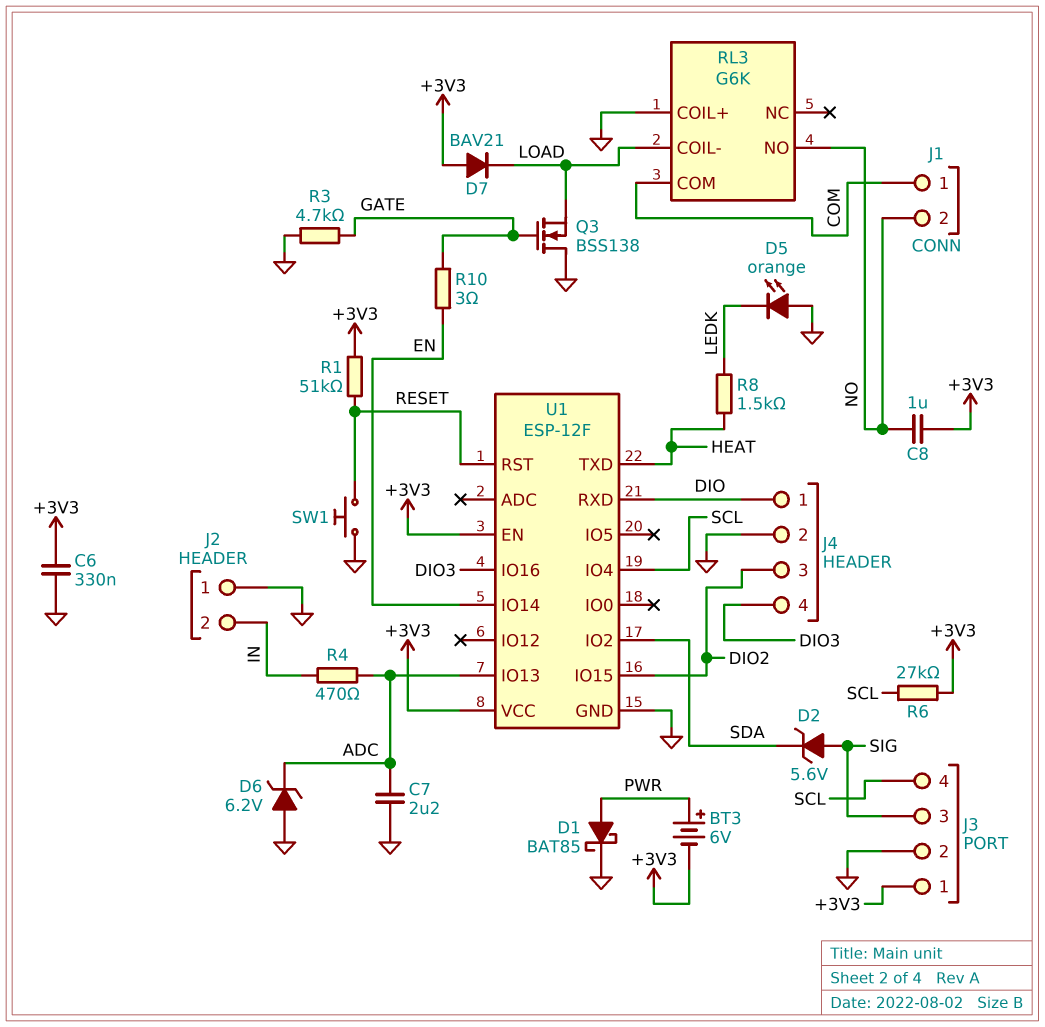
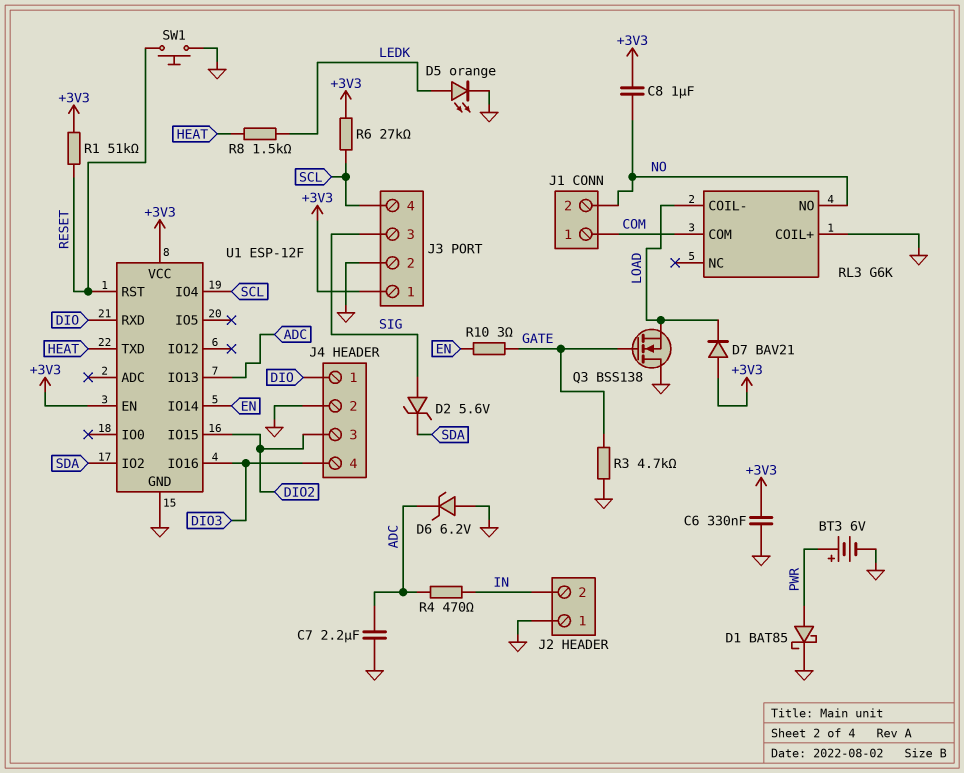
BT3: 6V (plus PWR, minus +3V3) -> 6V (plus PWR, minus GND)
D5: LED orange (A GND, K LEDK) -> LED orange (A LEDK, K GND)

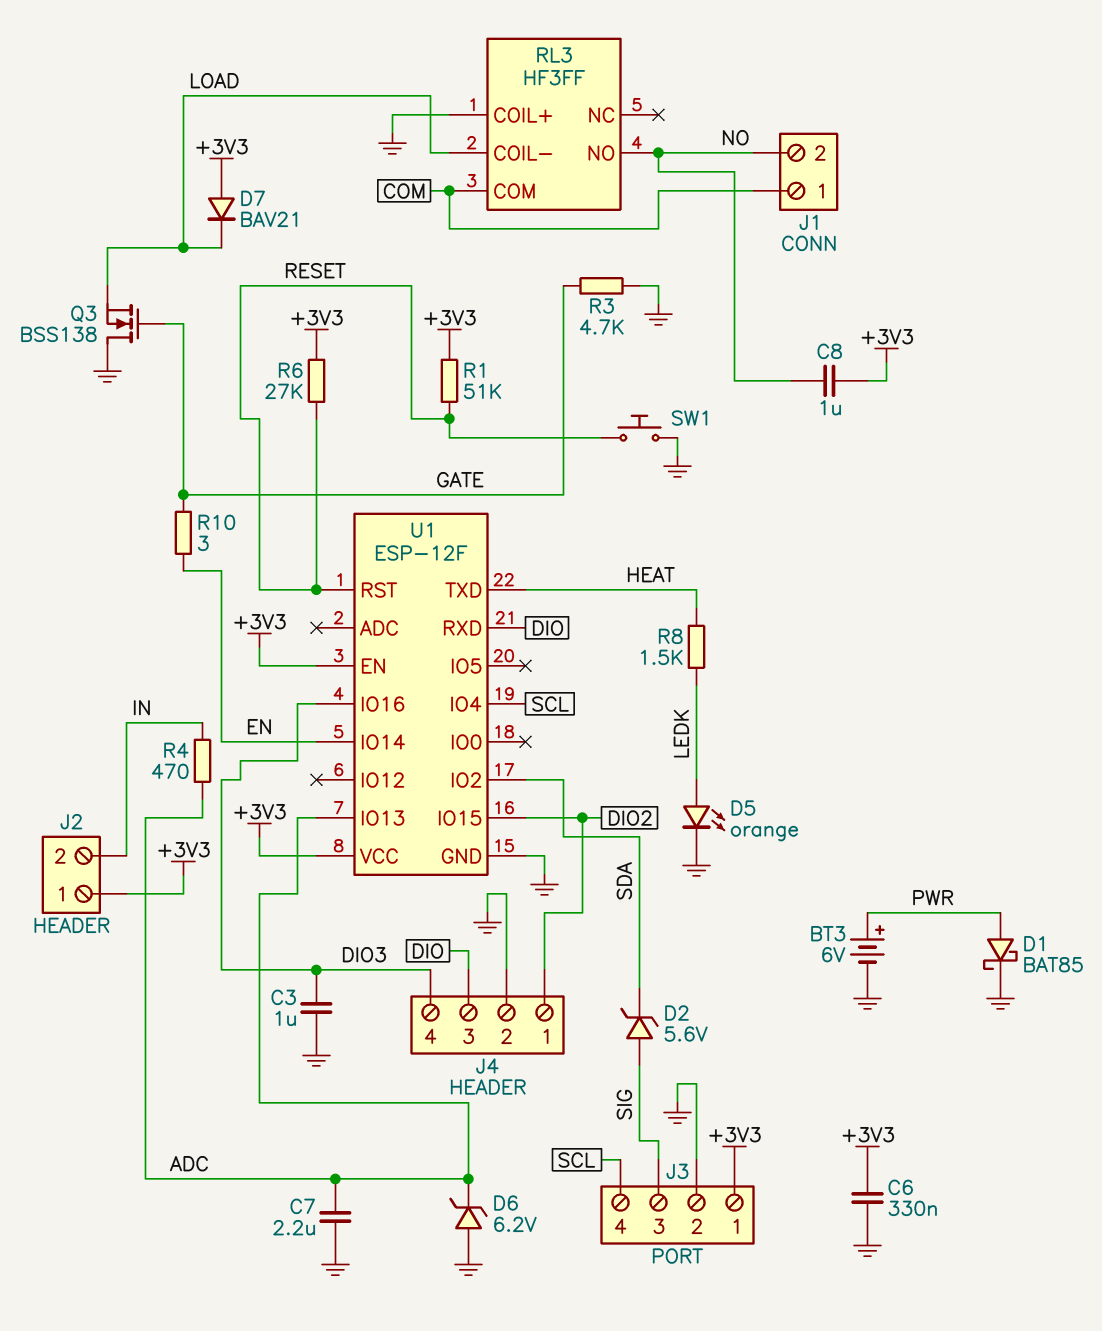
C3: none -> 1uF (DIO3, GND)
J2 pin 1: GND -> +3V3
J4 pin 1: DIO -> DIO2
J4 pin 3: DIO2 -> DIO
R6: 27k (+3V3, SCL) -> 27k (+3V3, RESET)
RL3: G6K -> HF3FF

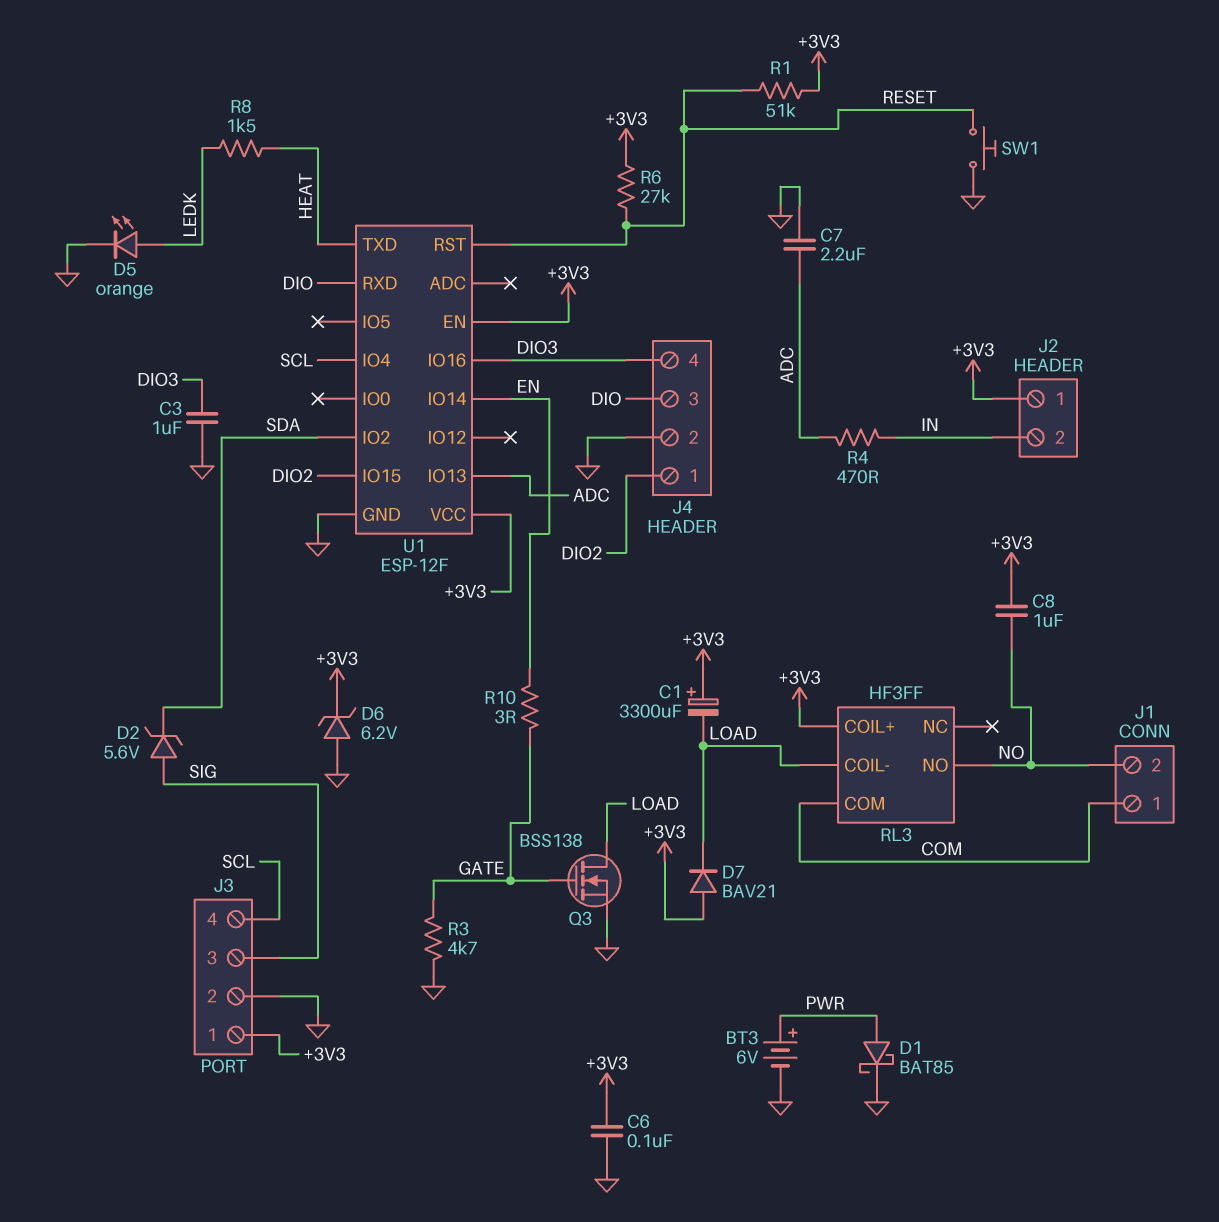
C1: none -> 3300uF (plus +3V3, minus LOAD)
C6: 330nF (+3V3, GND) -> 100nF (+3V3, GND)
D6: zener 6.2V (A GND, K ADC) -> zener 6.2V (A GND, K +3V3)
Q3: NMOS BSS138 (G GATE, D GND, S LOAD) -> NMOS BSS138 (G GATE, D LOAD, S GND)
RL3 pin COIL+: GND -> +3V3

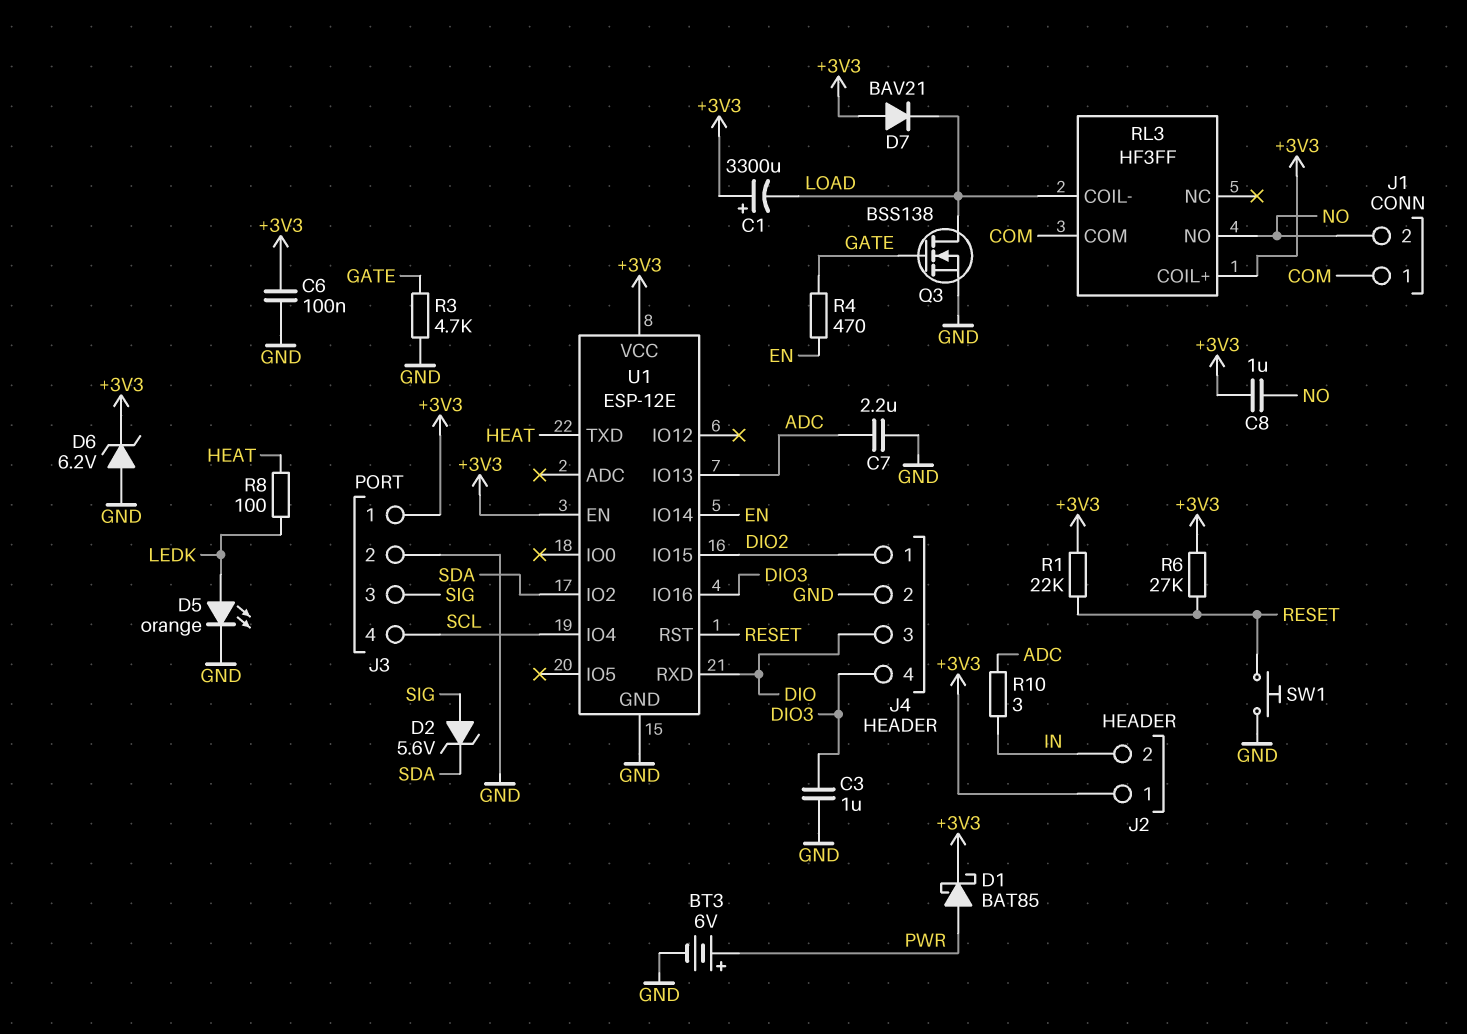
D1: schottky BAT85 (A PWR, K GND) -> schottky BAT85 (A PWR, K +3V3)
R1: 51k (+3V3, RESET) -> 22k (+3V3, RESET)
R4: 470 (ADC, IN) -> 470 (EN, GATE)
R8: 1.5k (HEAT, LEDK) -> 100 (HEAT, LEDK)
R10: 3 (EN, GATE) -> 3 (ADC, IN)
U1: ESP-12F -> ESP-12E

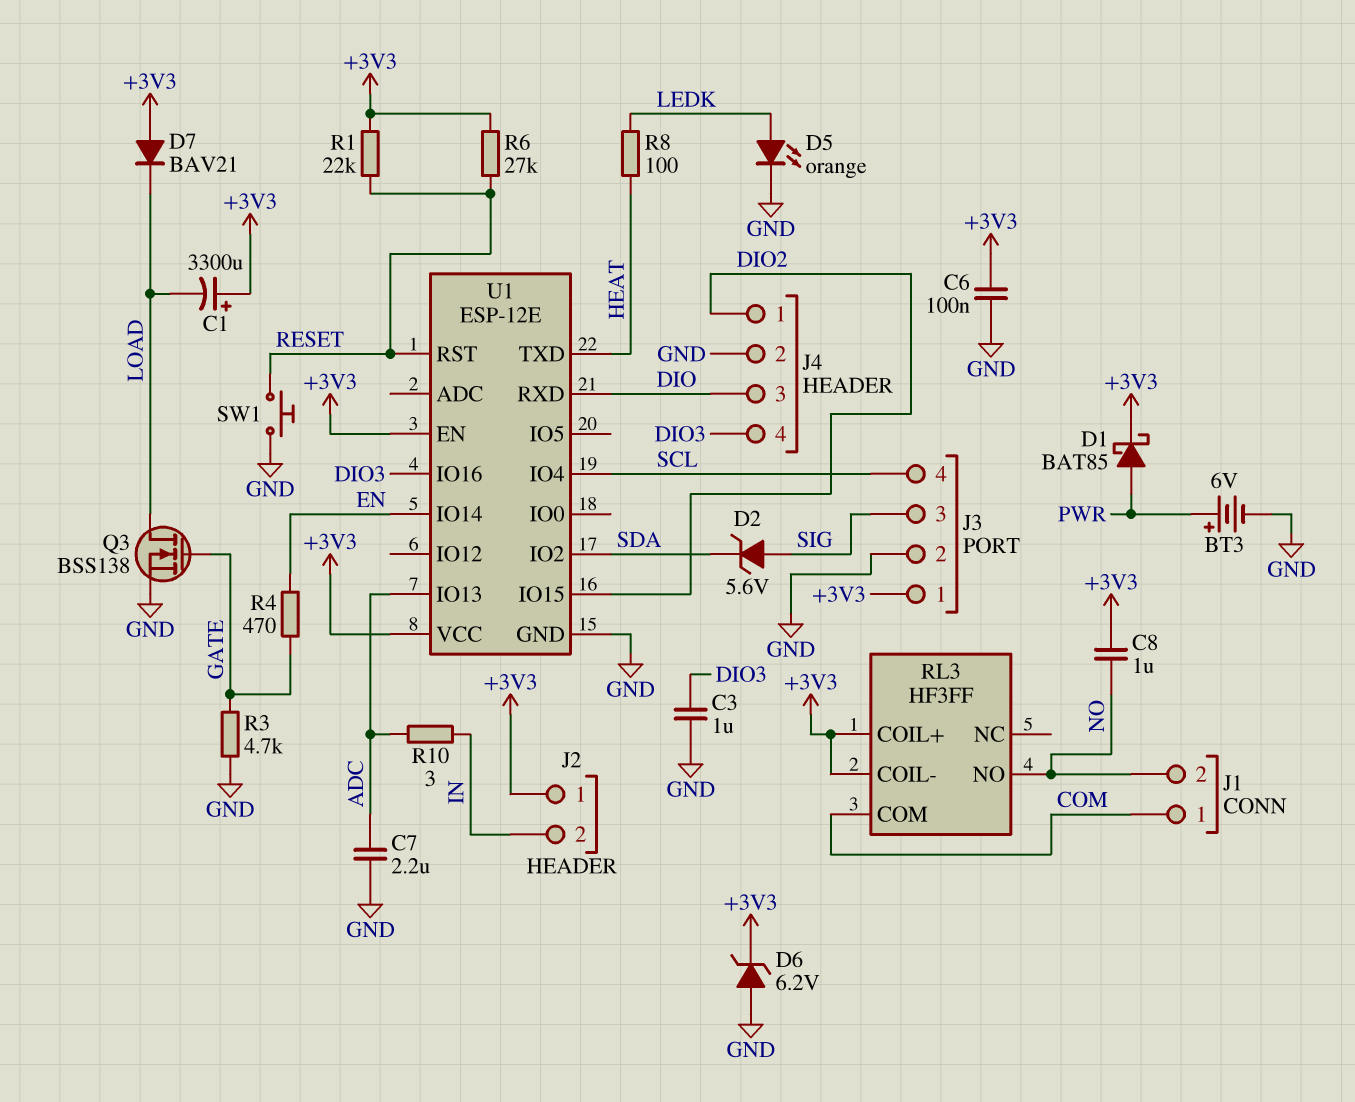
RL3 pin COIL-: LOAD -> +3V3

